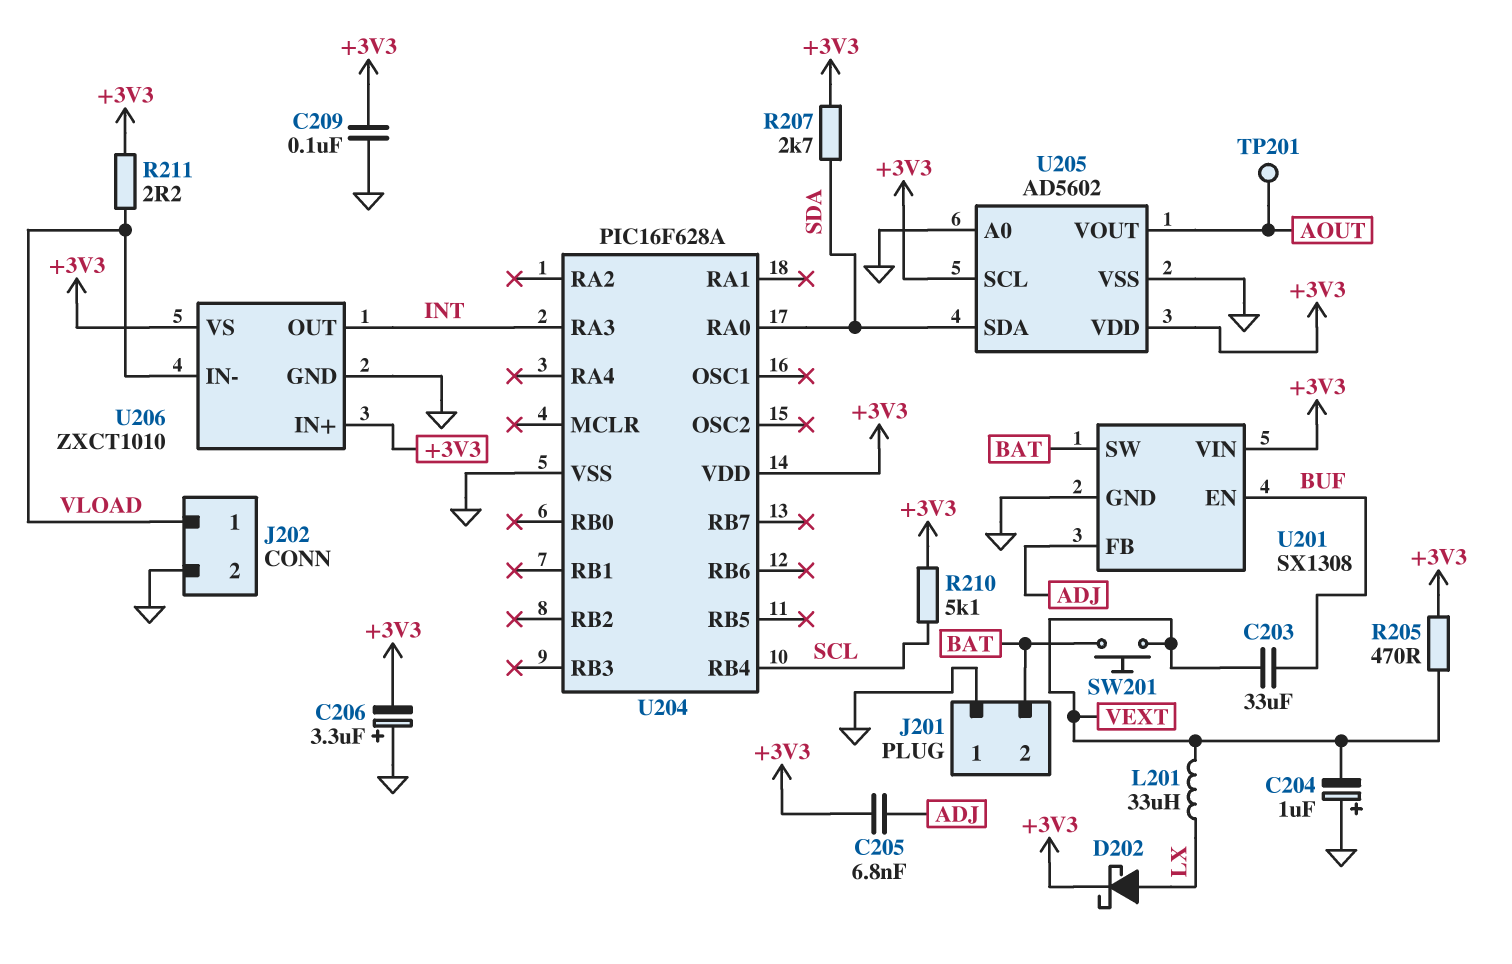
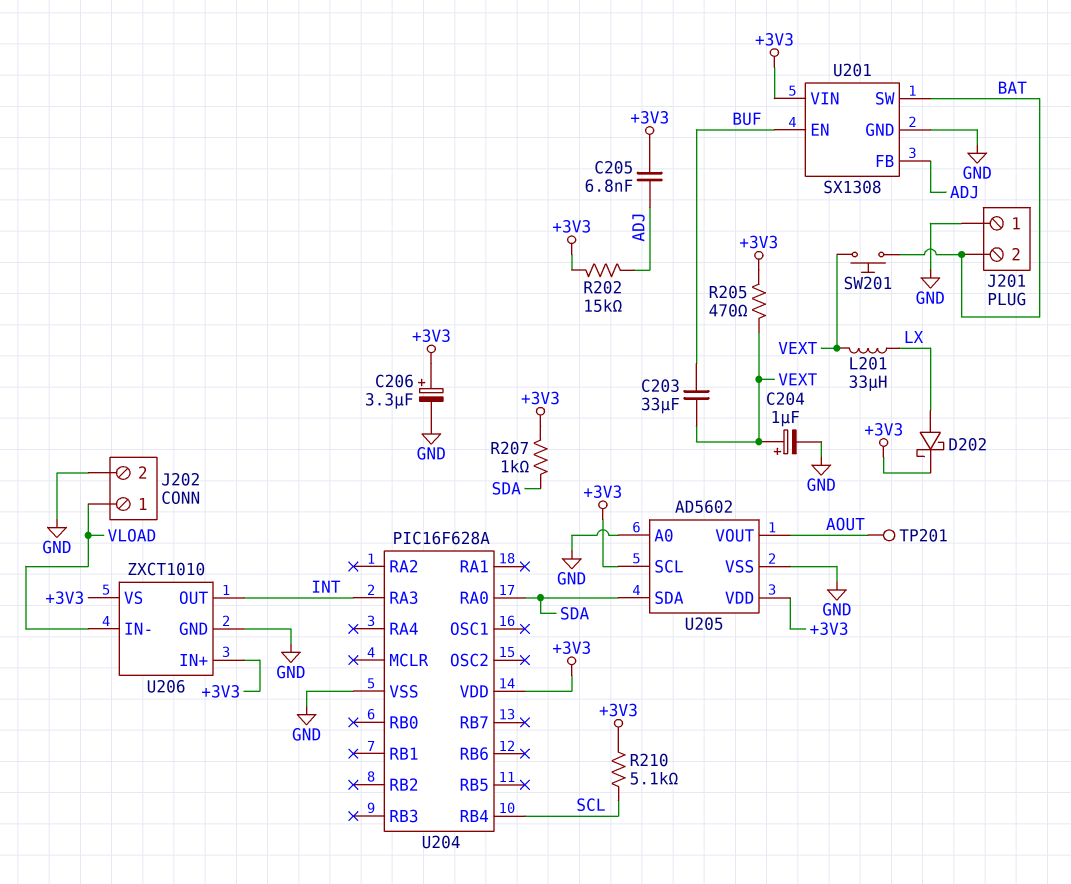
C204: 1uF (plus GND, minus VEXT) -> 1uF (plus VEXT, minus GND)
C206: 3.3uF (plus GND, minus +3V3) -> 3.3uF (plus +3V3, minus GND)
C209: 100nF (+3V3, GND) -> none
R202: none -> 15k (+3V3, ADJ)
R207: 2.7k (+3V3, SDA) -> 1k (+3V3, SDA)
R211: 2.2 (+3V3, VLOAD) -> none

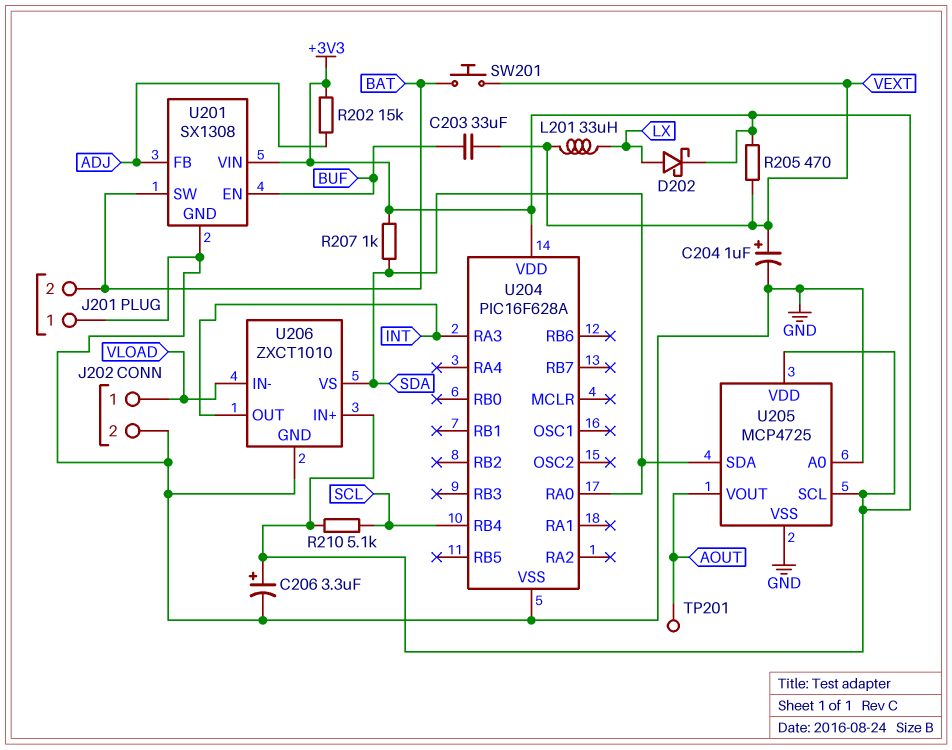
C205: 6.8nF (+3V3, ADJ) -> none
U205: AD5602 -> MCP4725
U206 pin VS: +3V3 -> SDA

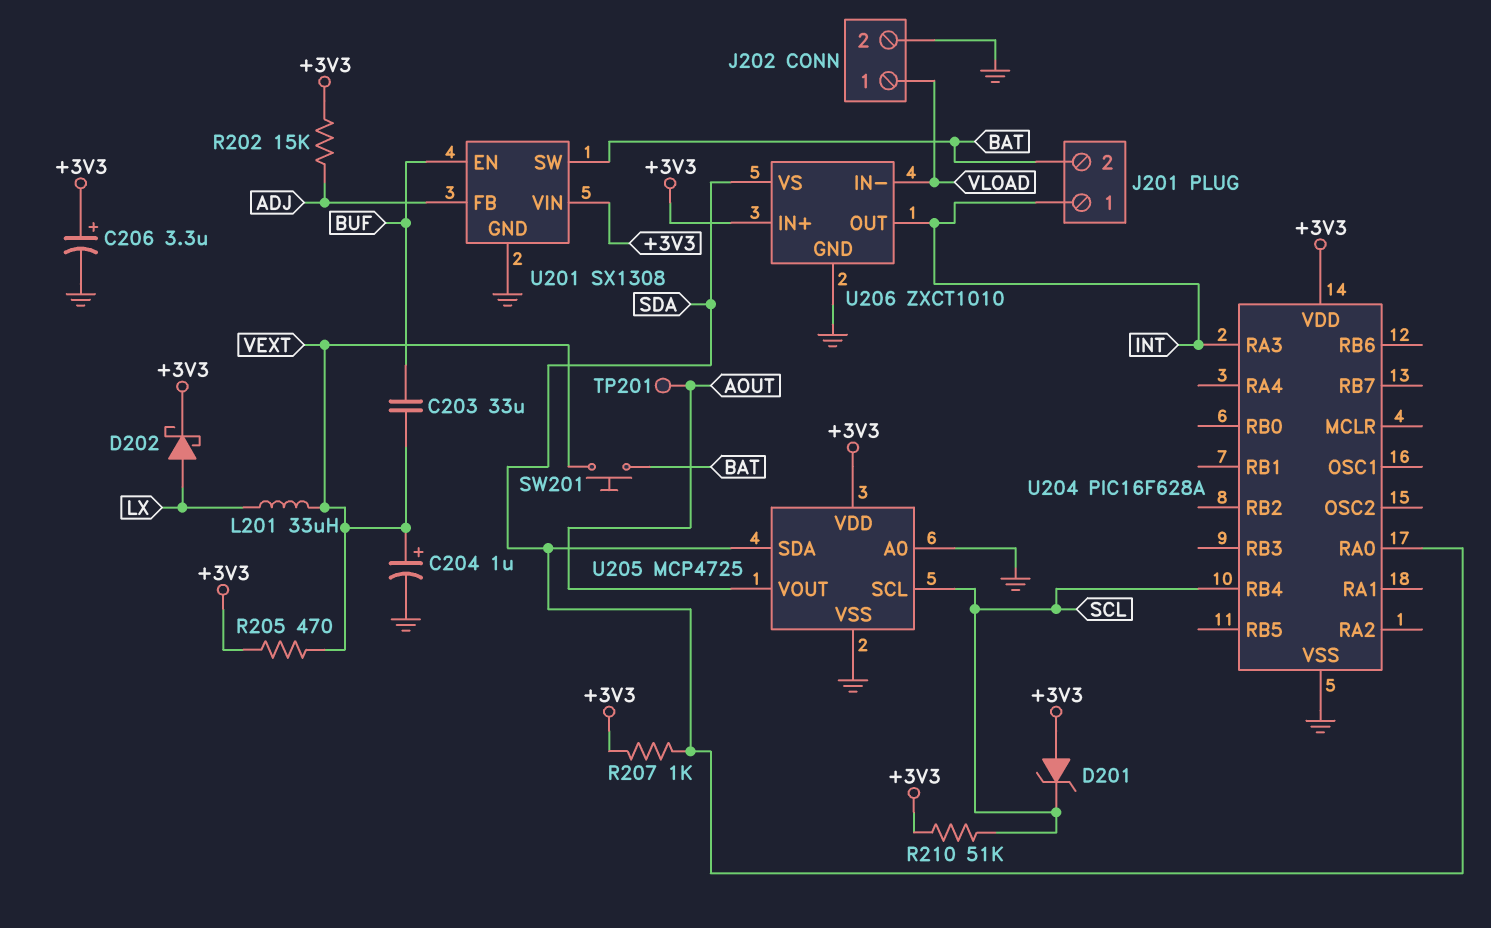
D201: none -> zener (A +3V3, K SCL)
J201 pin 1: GND -> INT
R210: 5.1k (+3V3, SCL) -> 51k (+3V3, SCL)
U205 pin SCL: +3V3 -> SCL

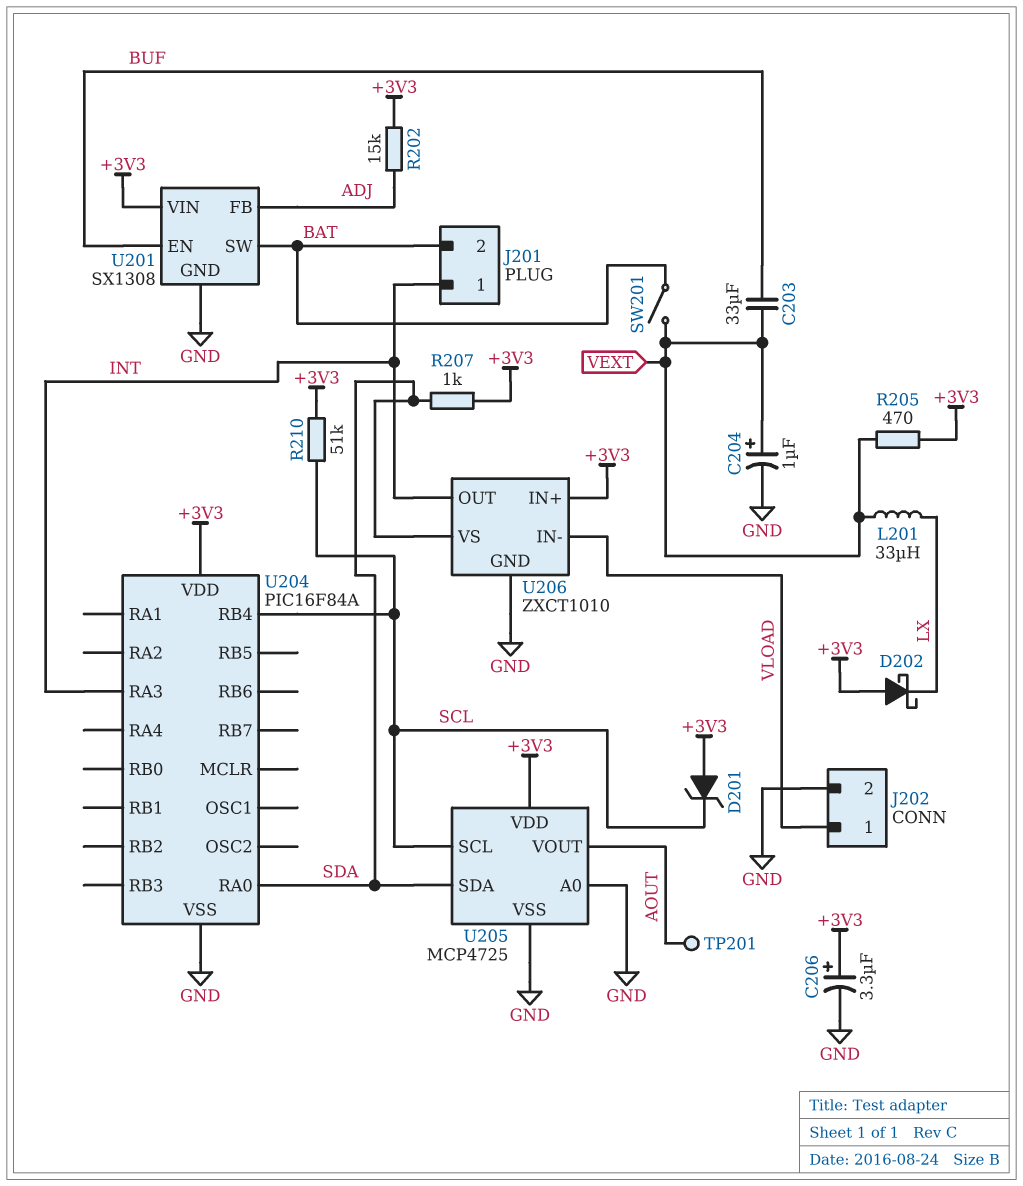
D202: schottky (A LX, K +3V3) -> schottky (A +3V3, K LX)
SW201: button (BAT, VEXT) -> switch (BAT, VEXT)
U204: PIC16F628A -> PIC16F84A

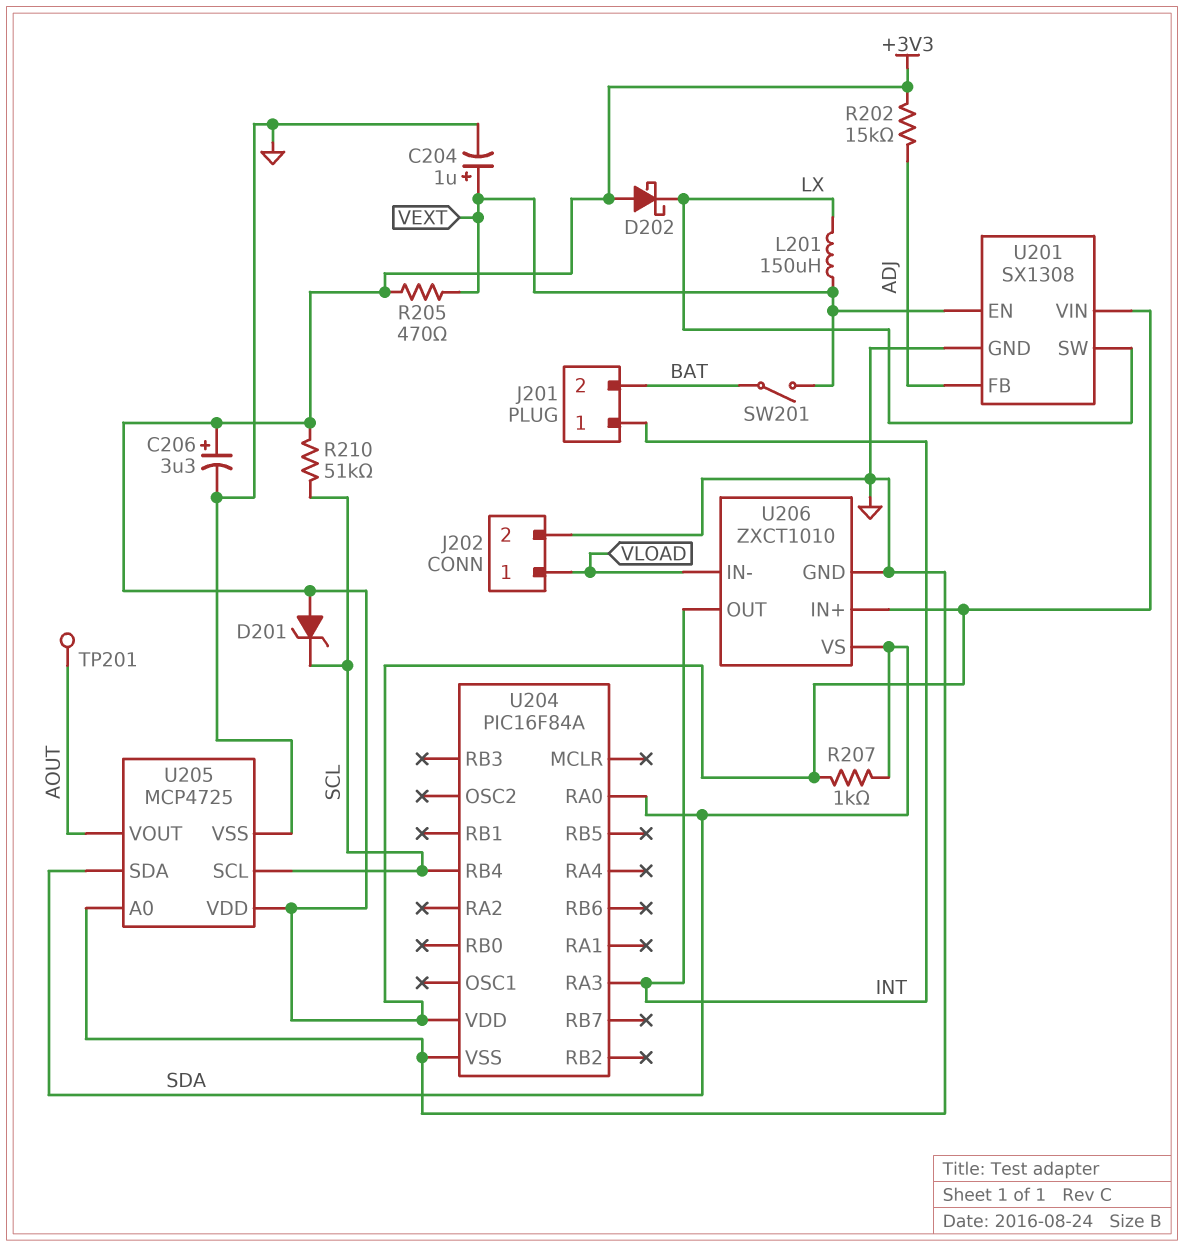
C203: 33uF (BUF, VEXT) -> none
L201: 33uH (LX, VEXT) -> 150uH (LX, VEXT)
U201 pin EN: BUF -> VEXT
U201 pin SW: BAT -> LX

